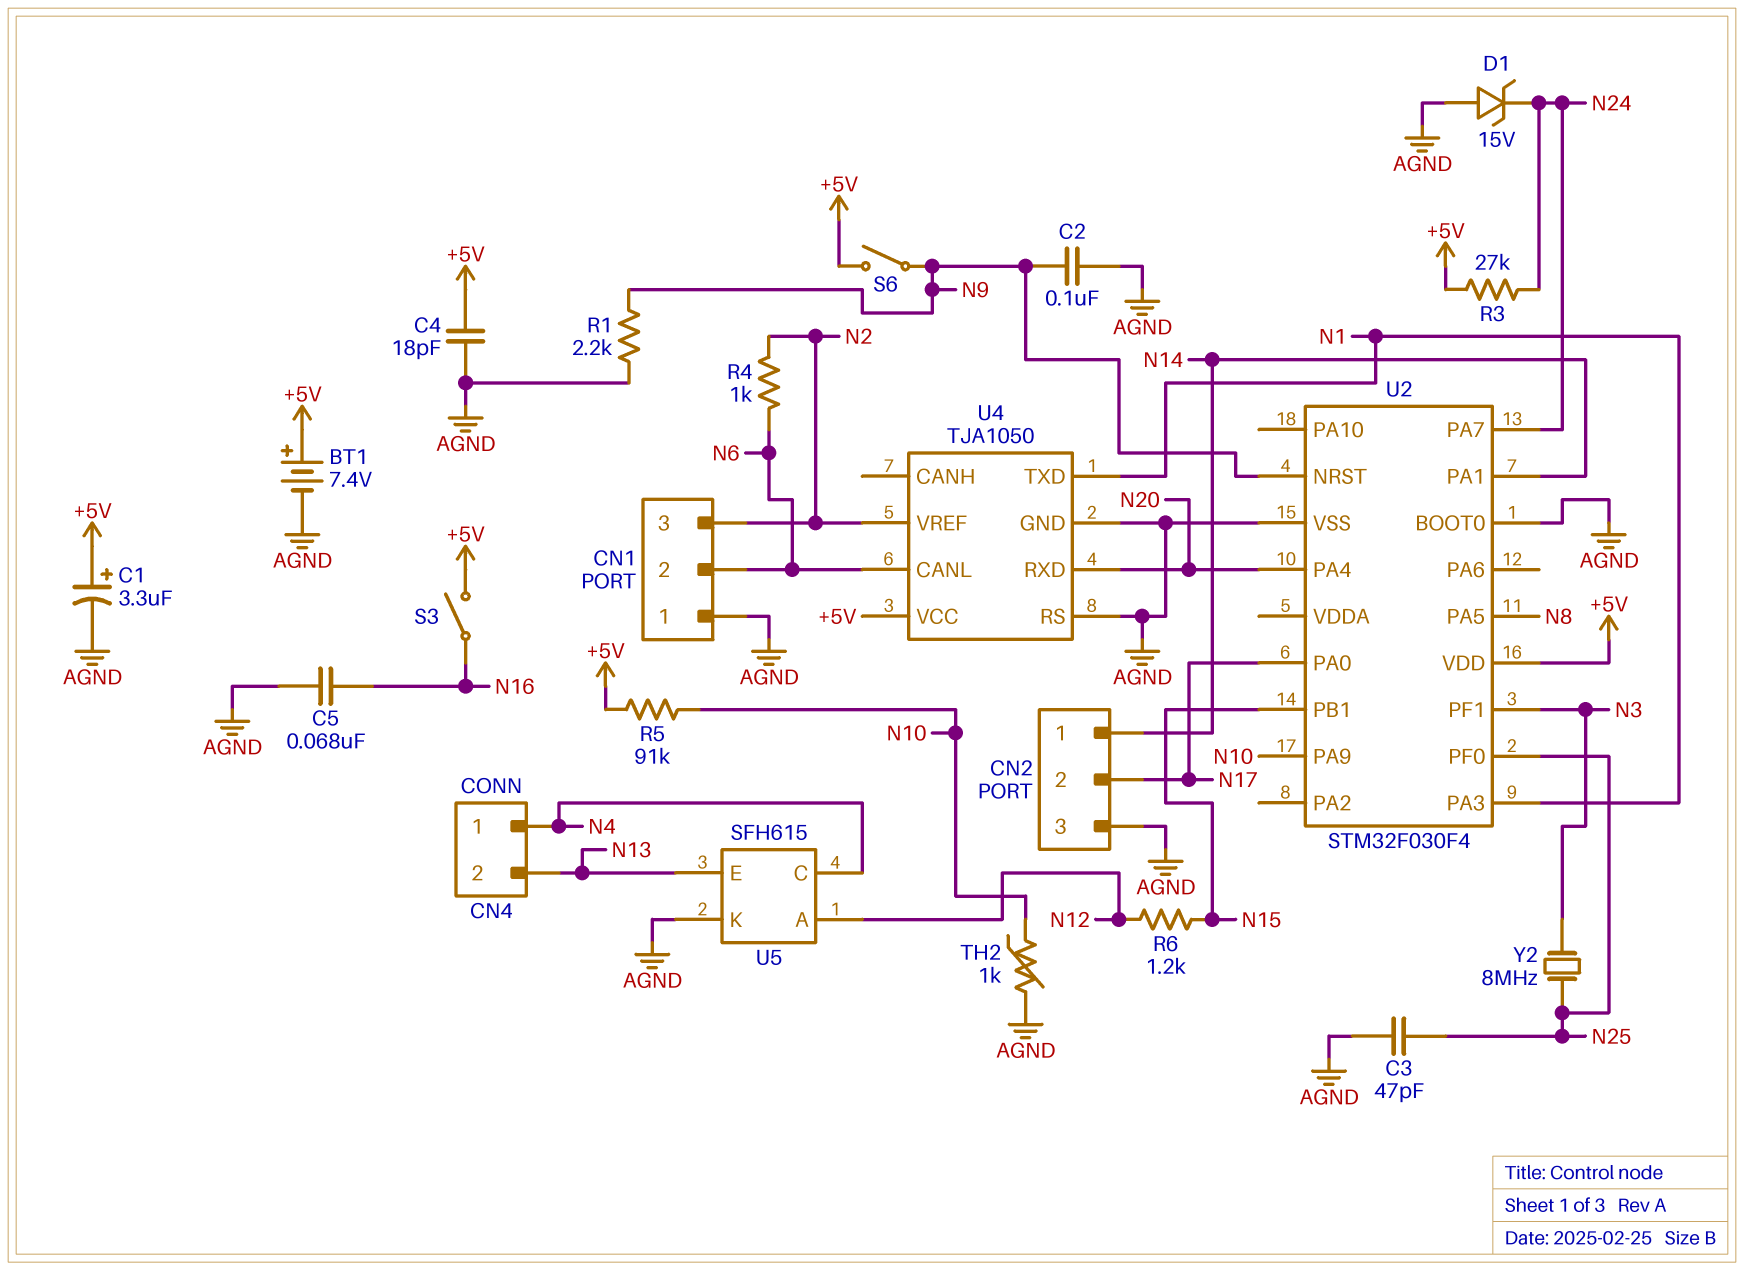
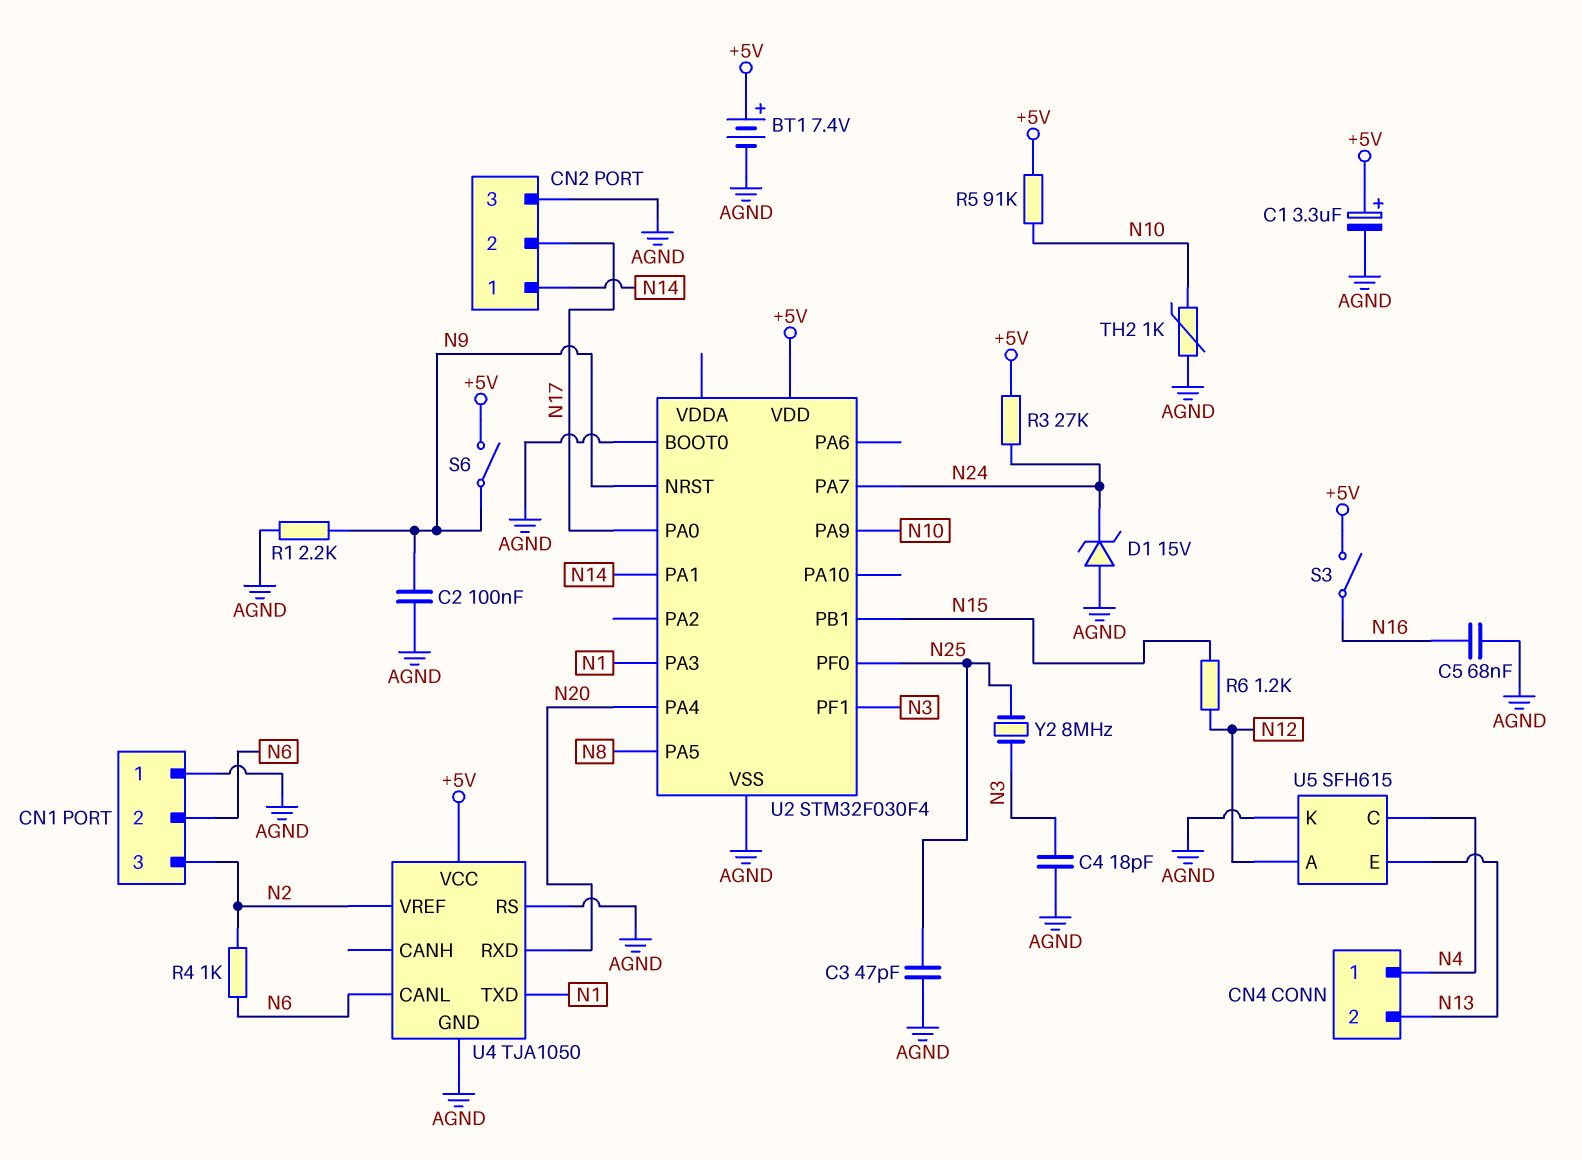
C4: 18pF (+5V, AGND) -> 18pF (AGND, N3)

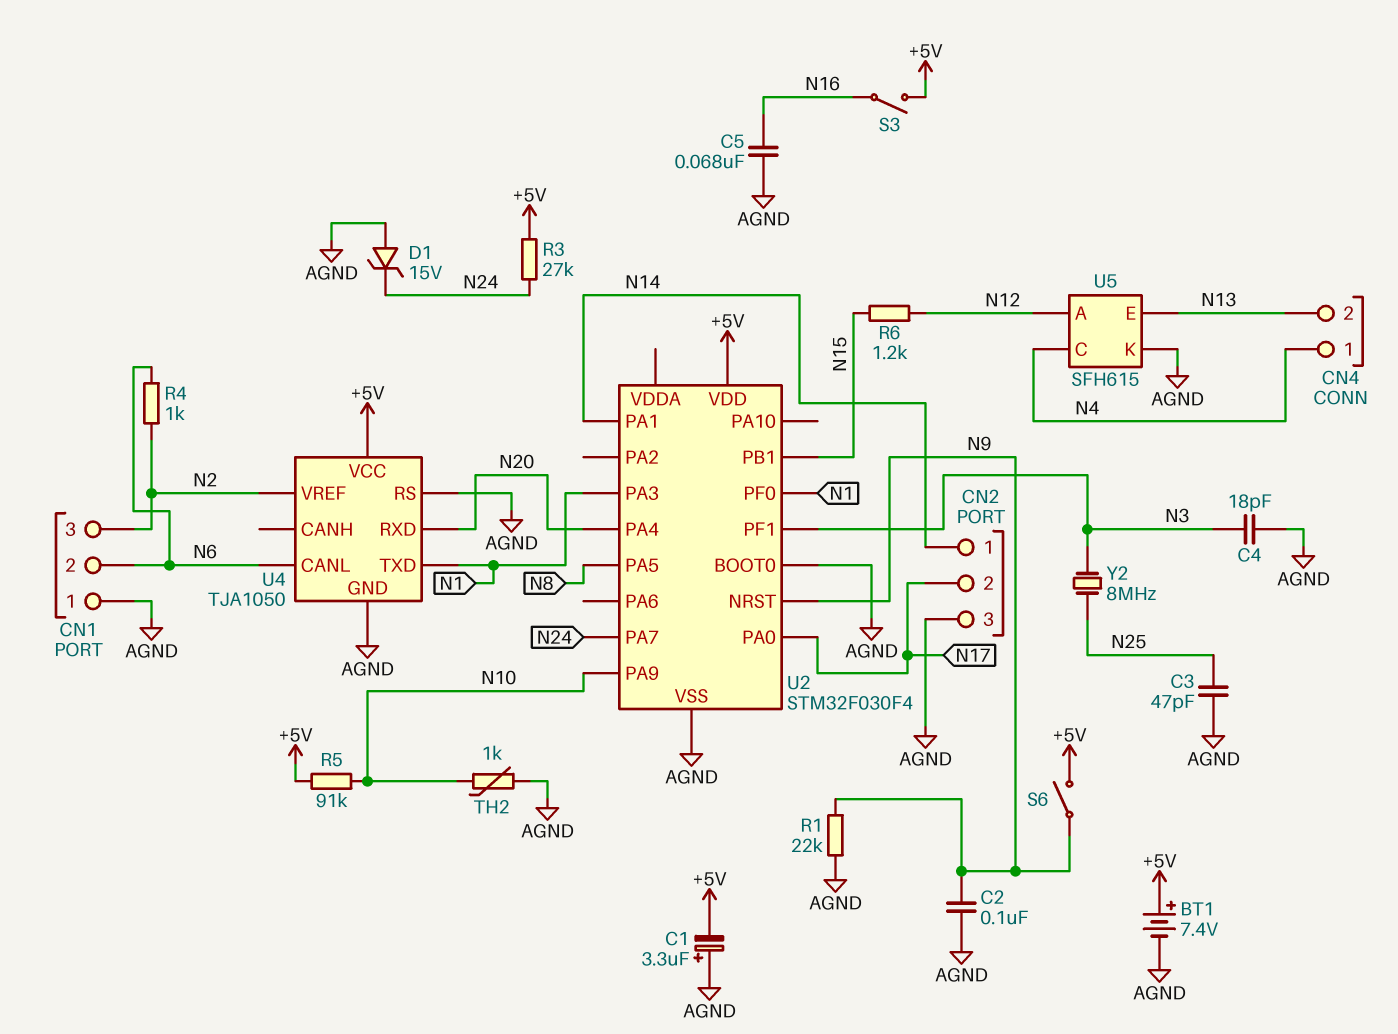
C1: 3.3uF (plus +5V, minus AGND) -> 3.3uF (plus AGND, minus +5V)
R1: 2.2k (AGND, N9) -> 22k (AGND, N9)
U2 pin PF0: N25 -> N1

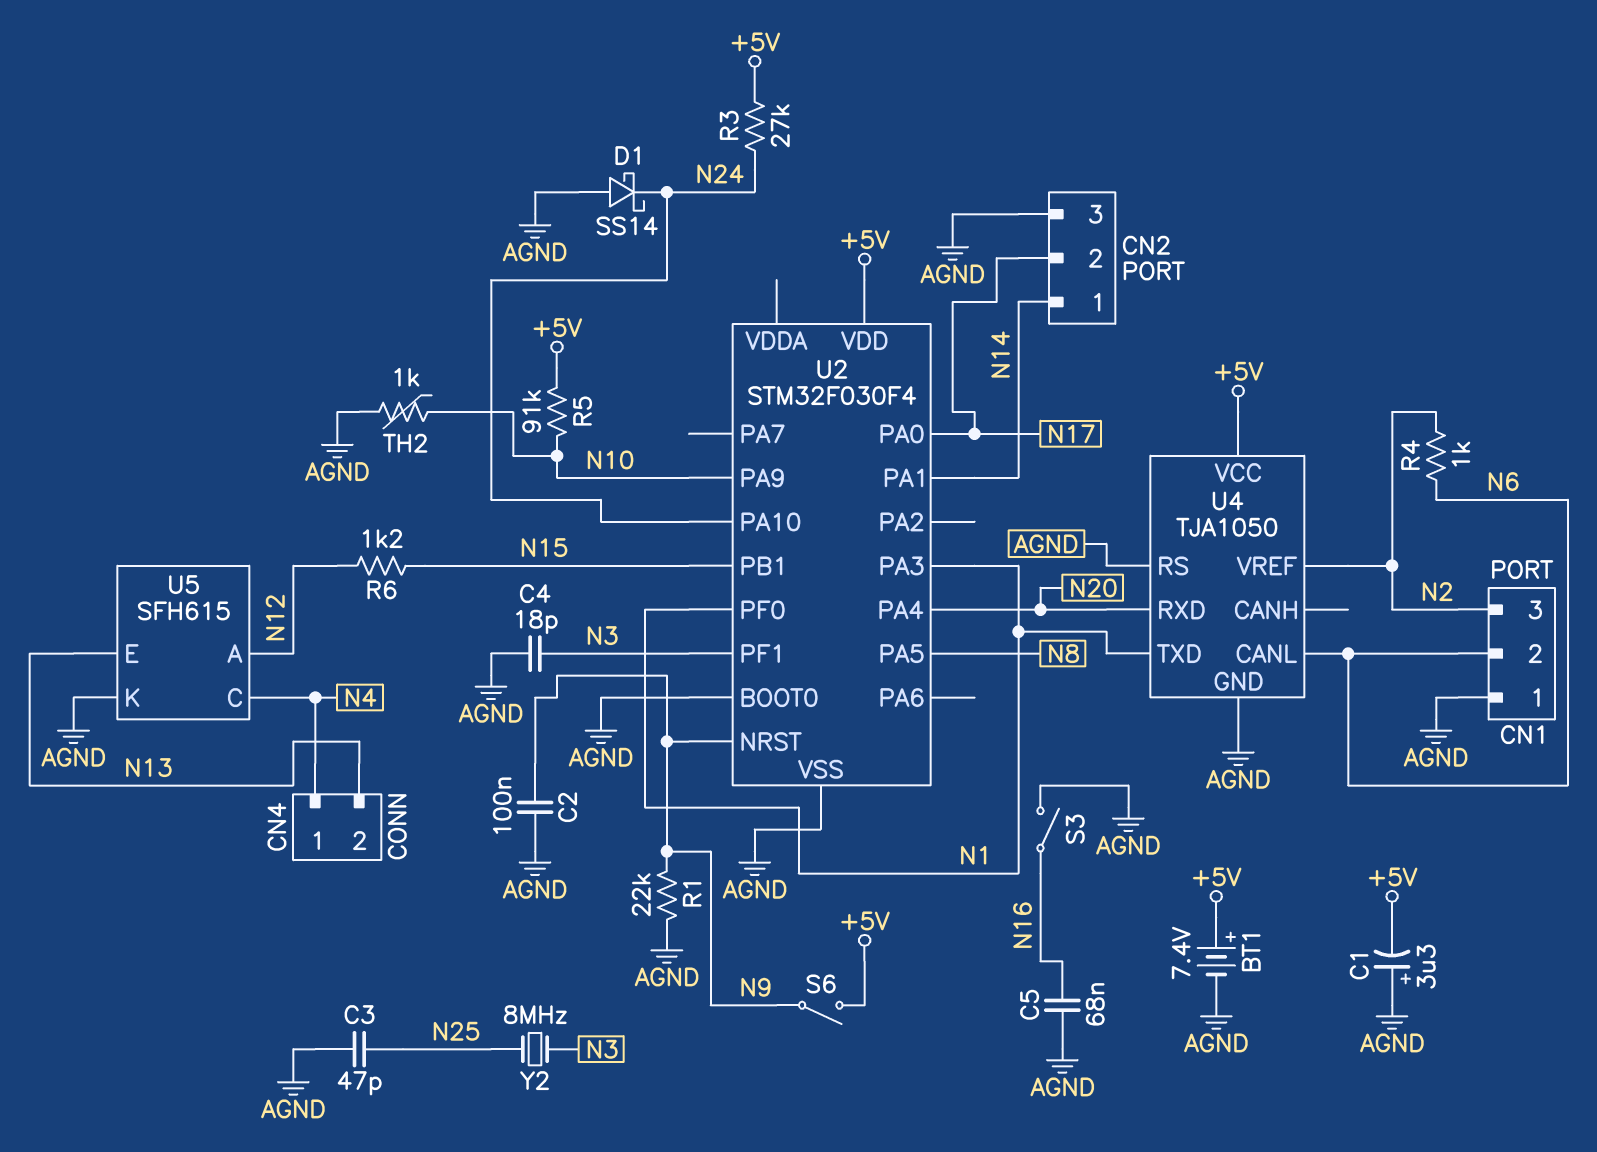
D1: zener 15V (A AGND, K N24) -> schottky SS14 (A AGND, K N24)
S3: switch (+5V, N16) -> switch (AGND, N16)
U2 pin PA7: N24 -> none
U2 pin PA10: none -> N24

